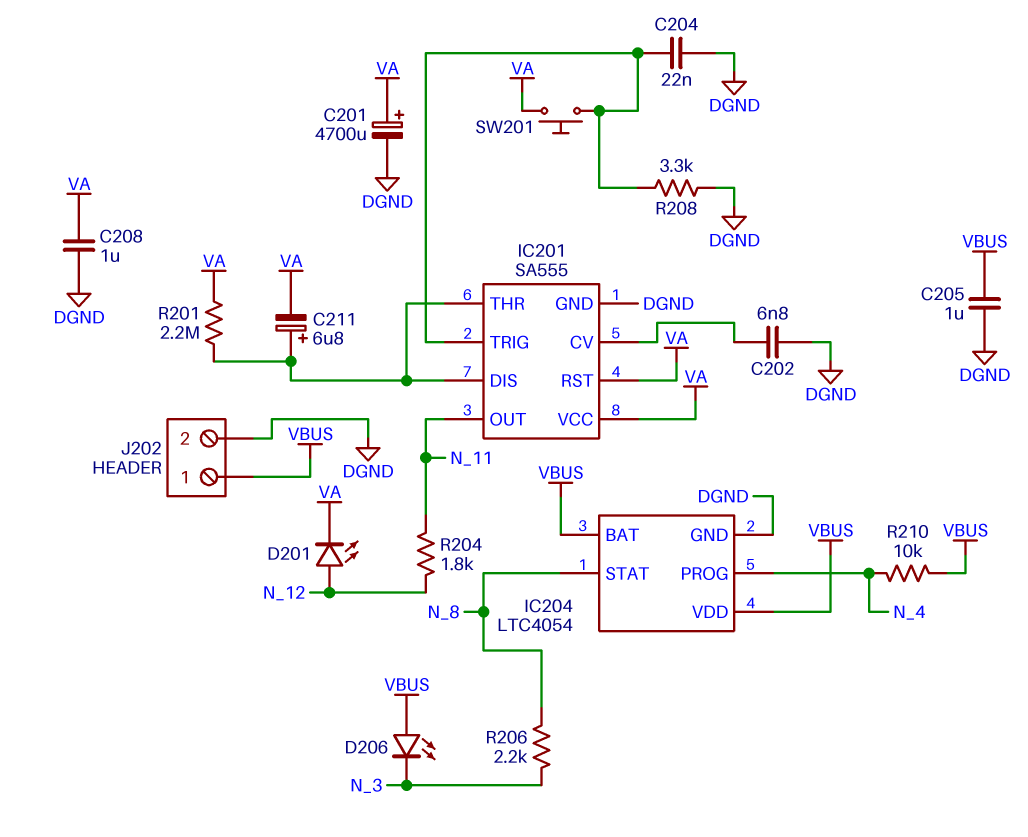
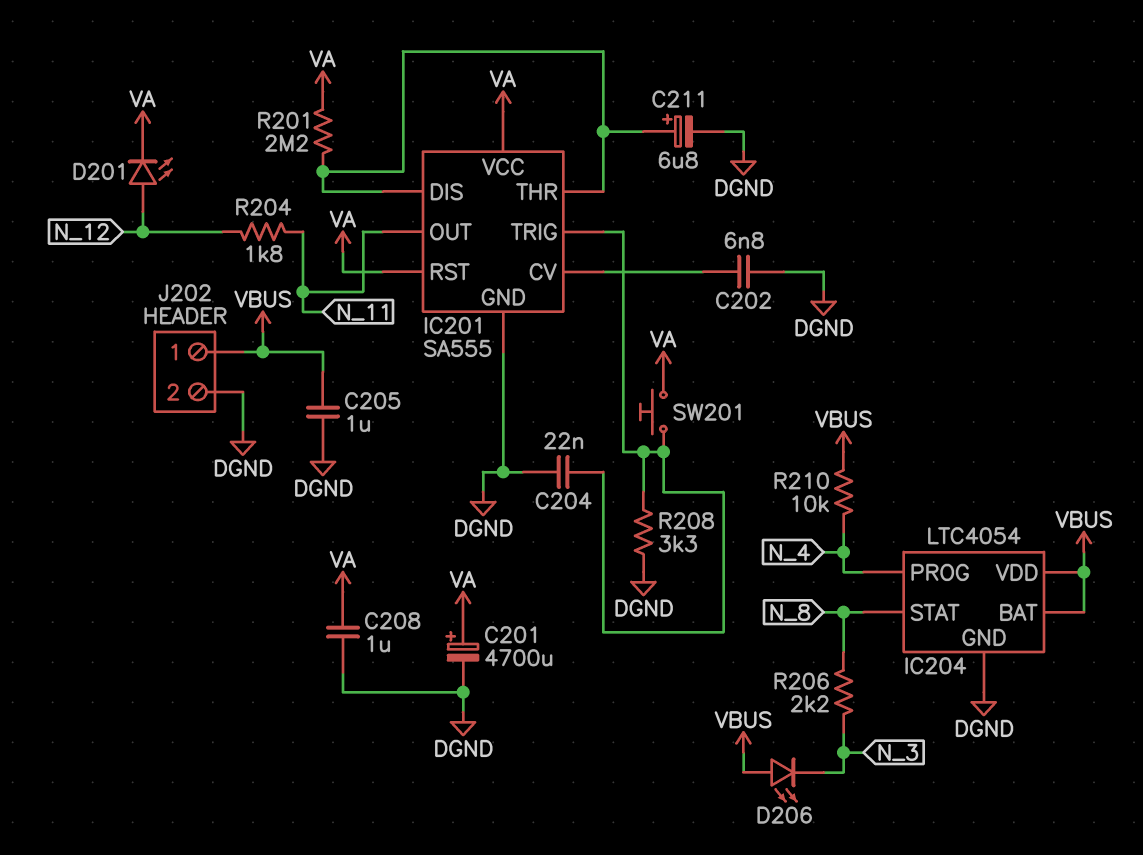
C211: 6.8uF (plus IC201/DIS, minus VA) -> 6.8uF (plus IC201/DIS, minus DGND)

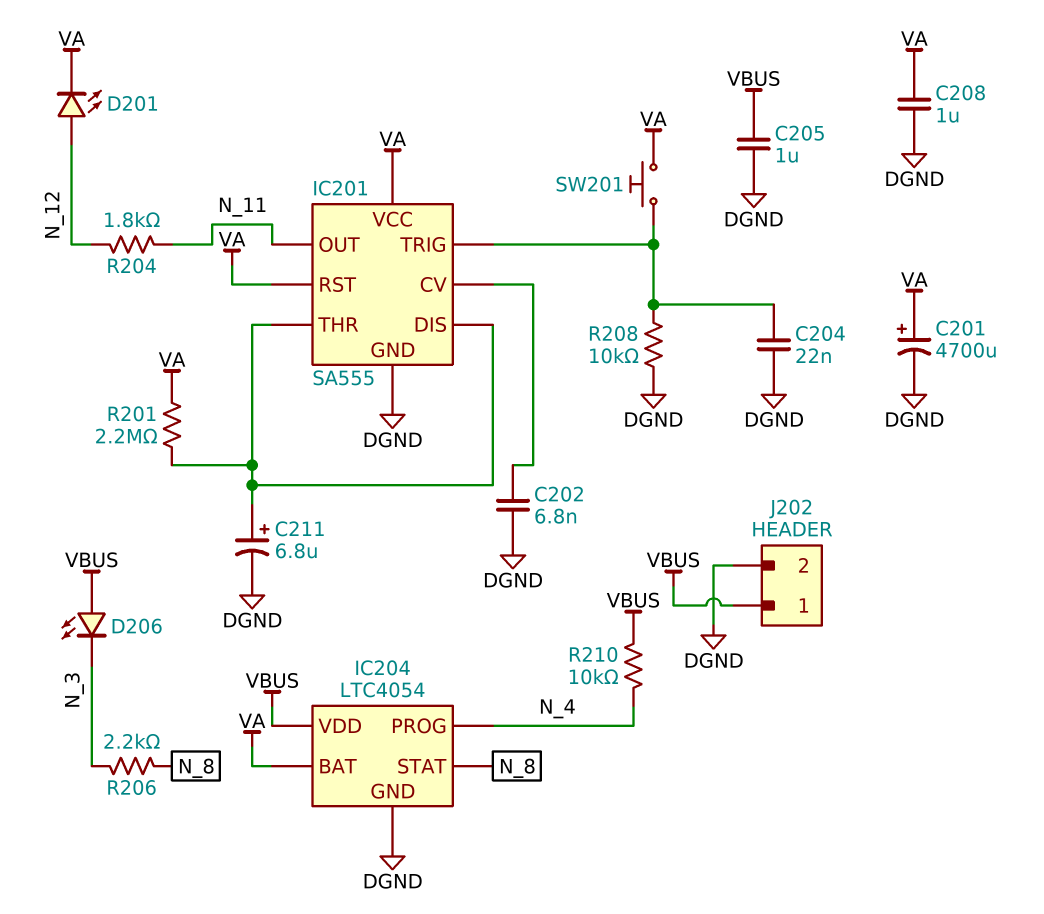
IC204 pin BAT: VBUS -> VA
R208: 3.3k (DGND, IC201/TRIG) -> 10k (DGND, IC201/TRIG)

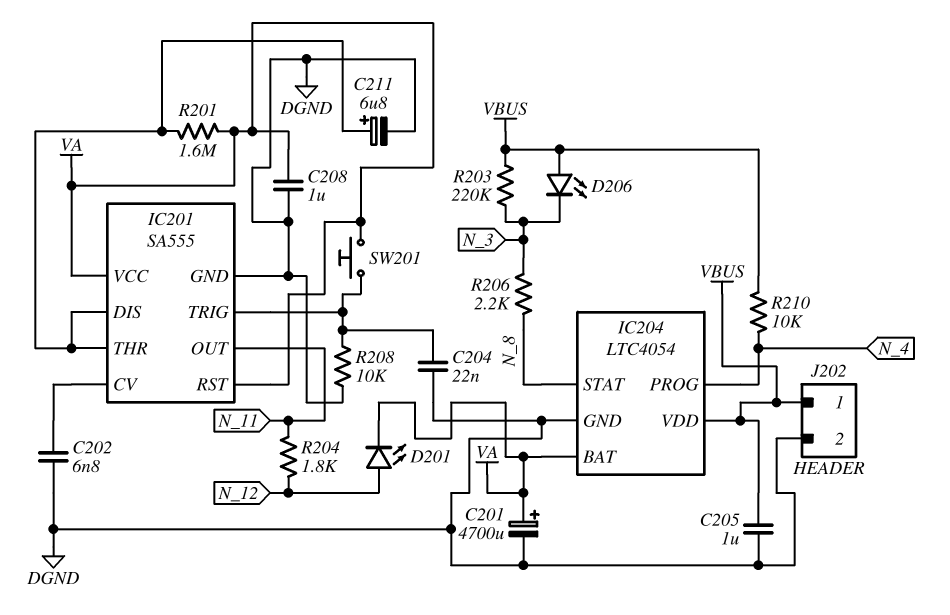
R201: 2.2M (IC201/DIS, VA) -> 1.6M (IC201/DIS, VA)
R203: none -> 220k (N_3, VBUS)

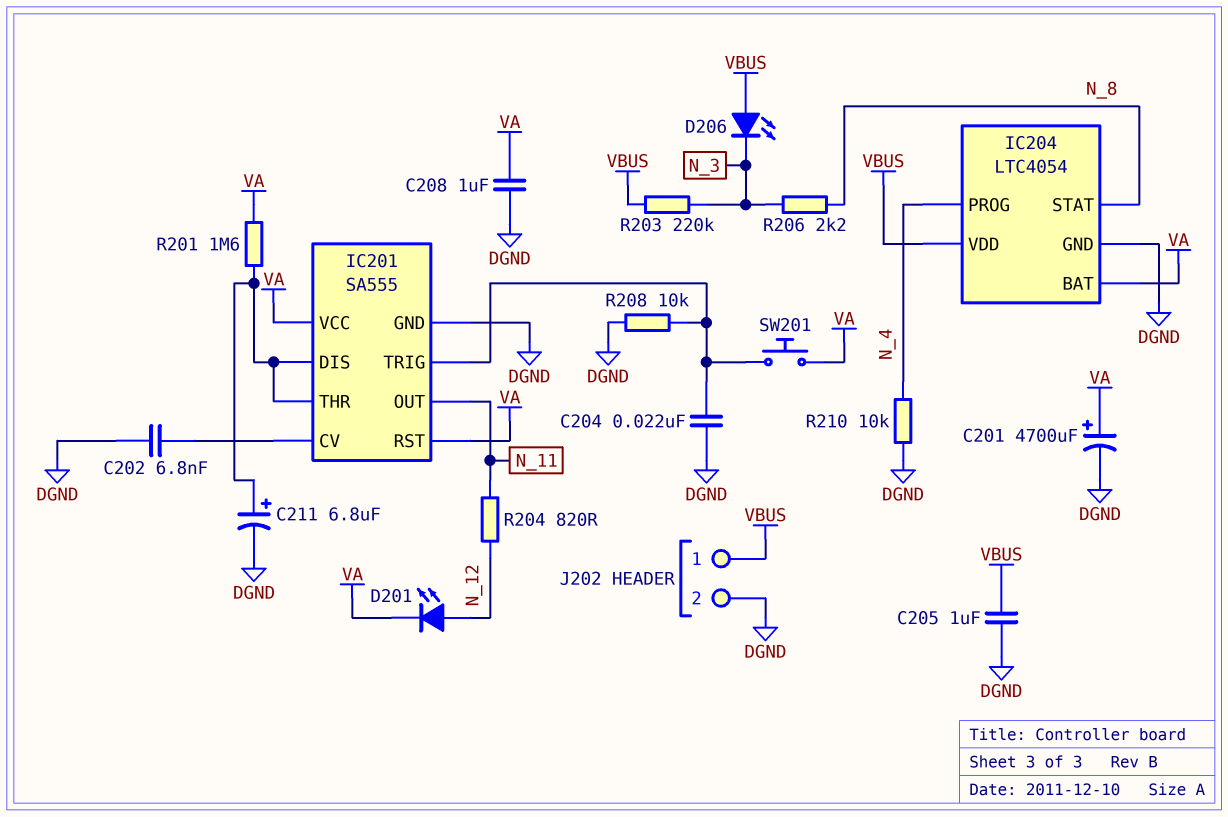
R204: 1.8k (N_11, N_12) -> 820 (N_11, N_12)
R210: 10k (N_4, VBUS) -> 10k (DGND, N_4)

